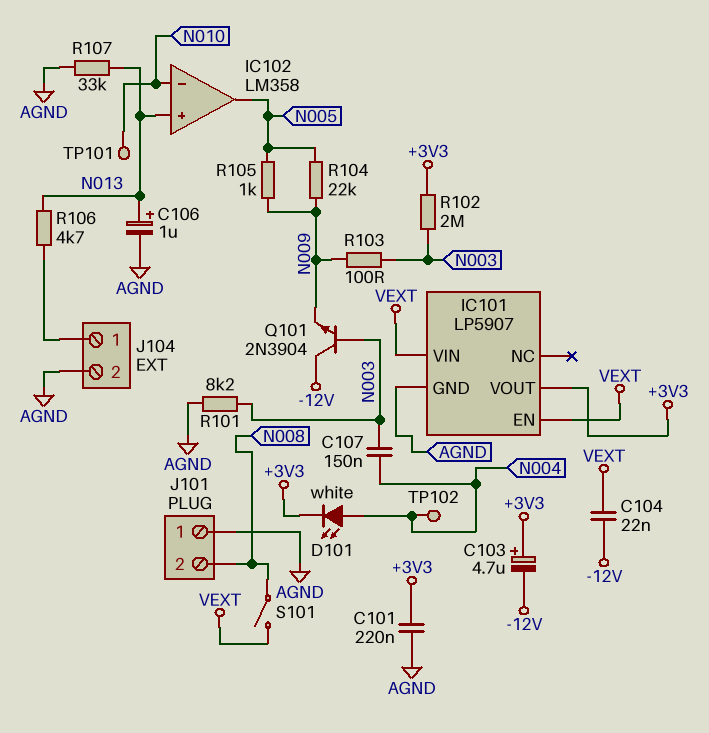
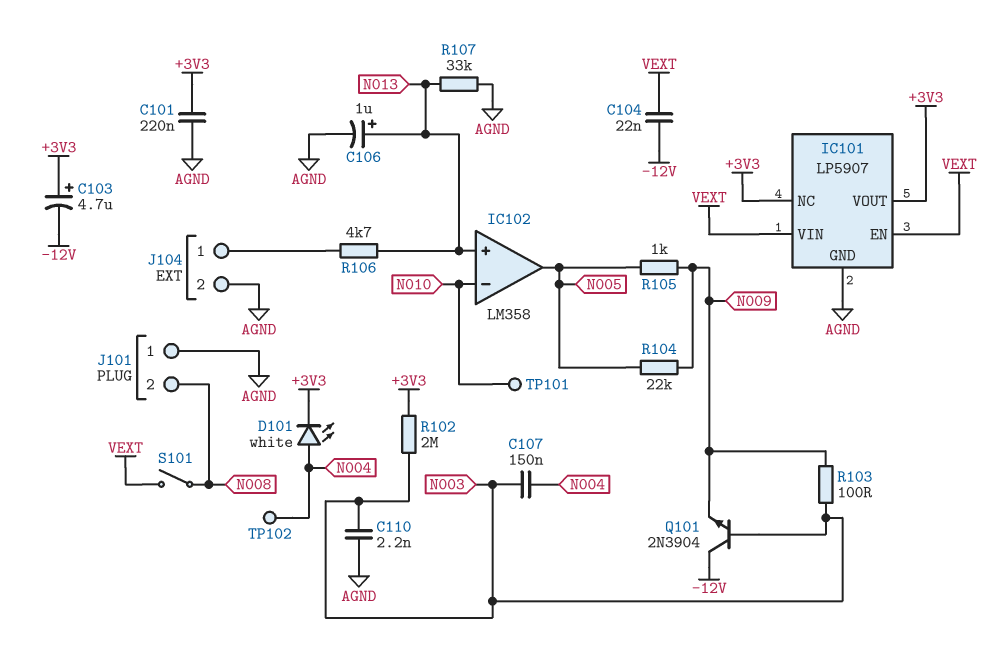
C110: none -> 2.2nF (AGND, N003)
IC101 pin NC: none -> +3V3
R101: 8.2k (AGND, N003) -> none

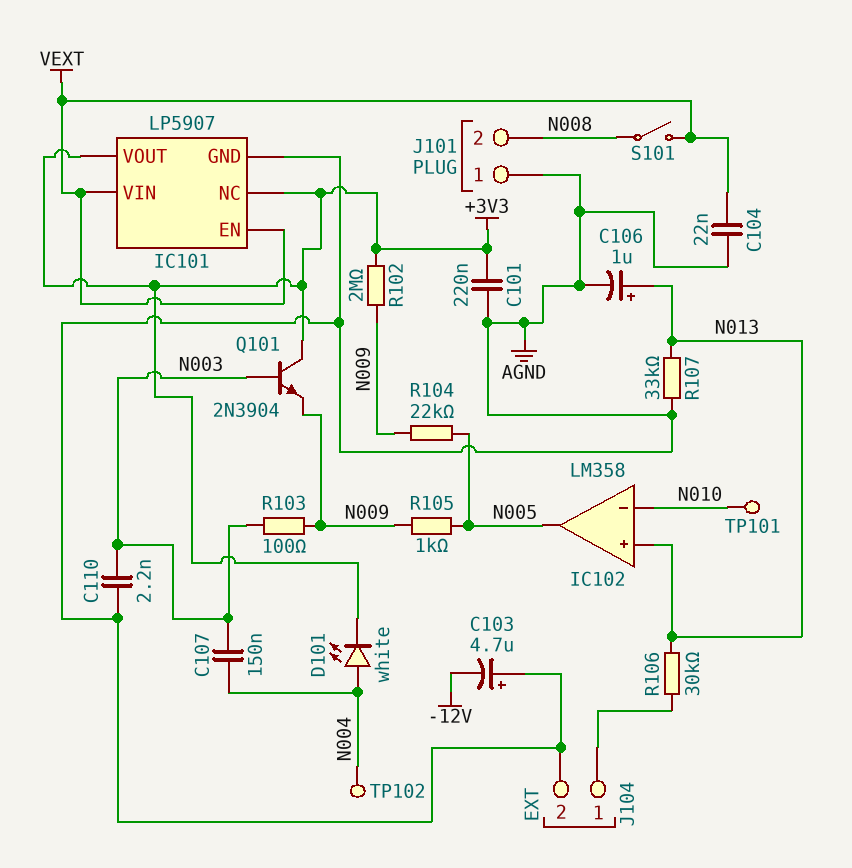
C103: 4.7uF (plus +3V3, minus -12V) -> 4.7uF (plus AGND, minus -12V)
C104: 22nF (-12V, VEXT) -> 22nF (AGND, VEXT)
Q101: NPN 2N3904 (B N003, C -12V, E N009) -> NPN 2N3904 (B N003, C +3V3, E N009)
R102: 2M (+3V3, N003) -> 2M (+3V3, N009)
R106: 4.7k (J104/1, N013) -> 30k (J104/1, N013)

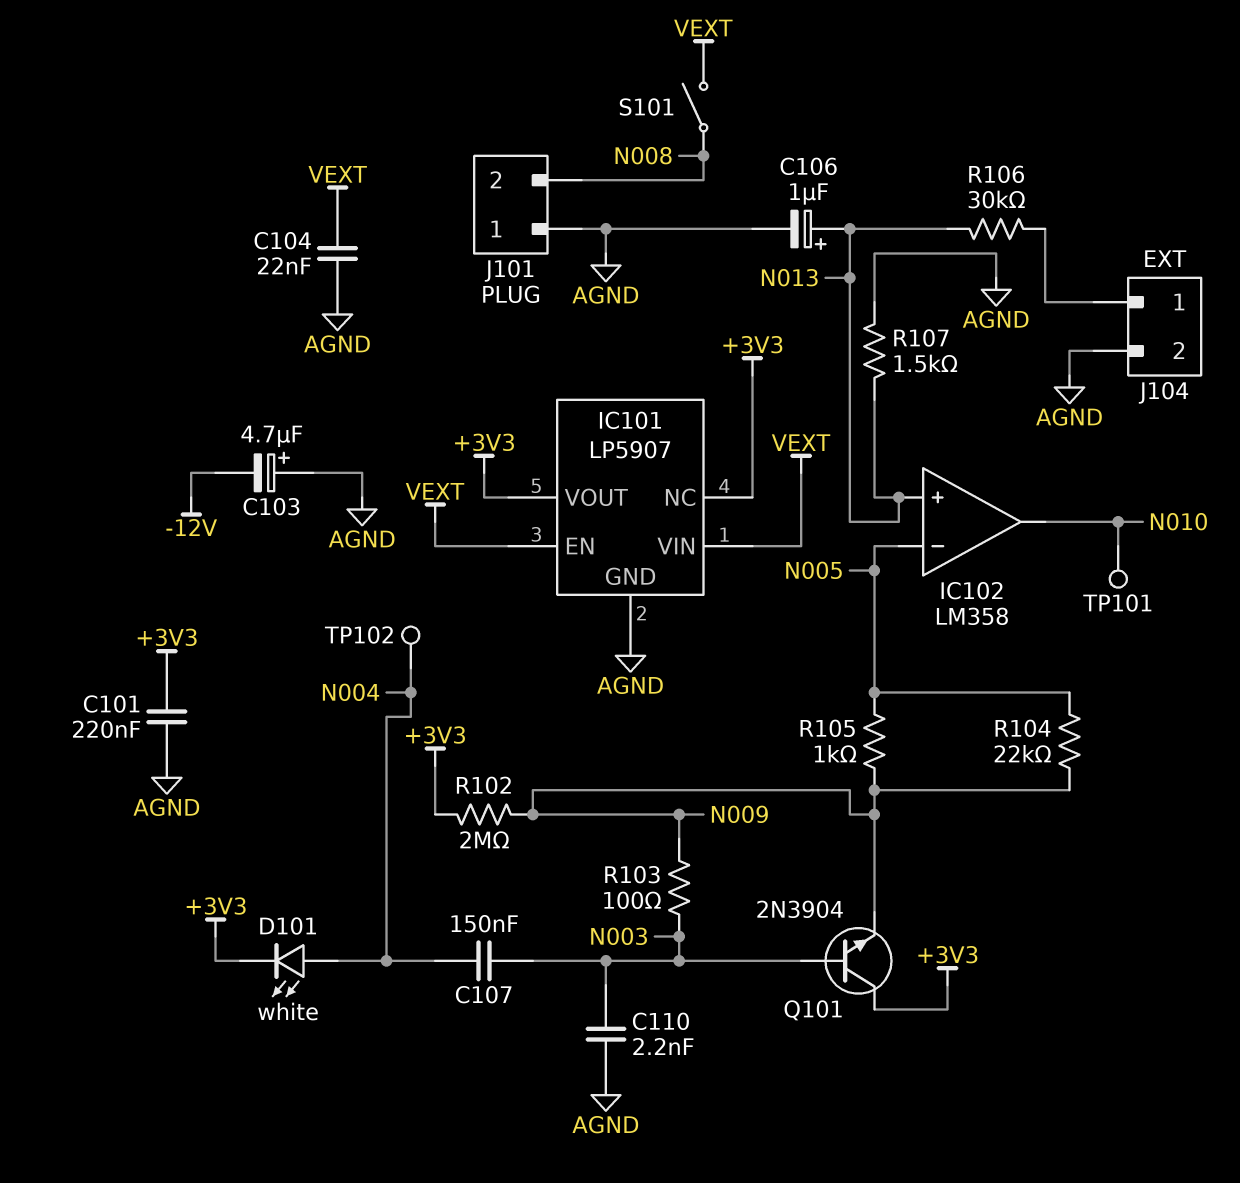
IC102 pin in-: N010 -> N005
IC102 pin out: N005 -> N010
R107: 33k (AGND, N013) -> 1.5k (AGND, N013)

